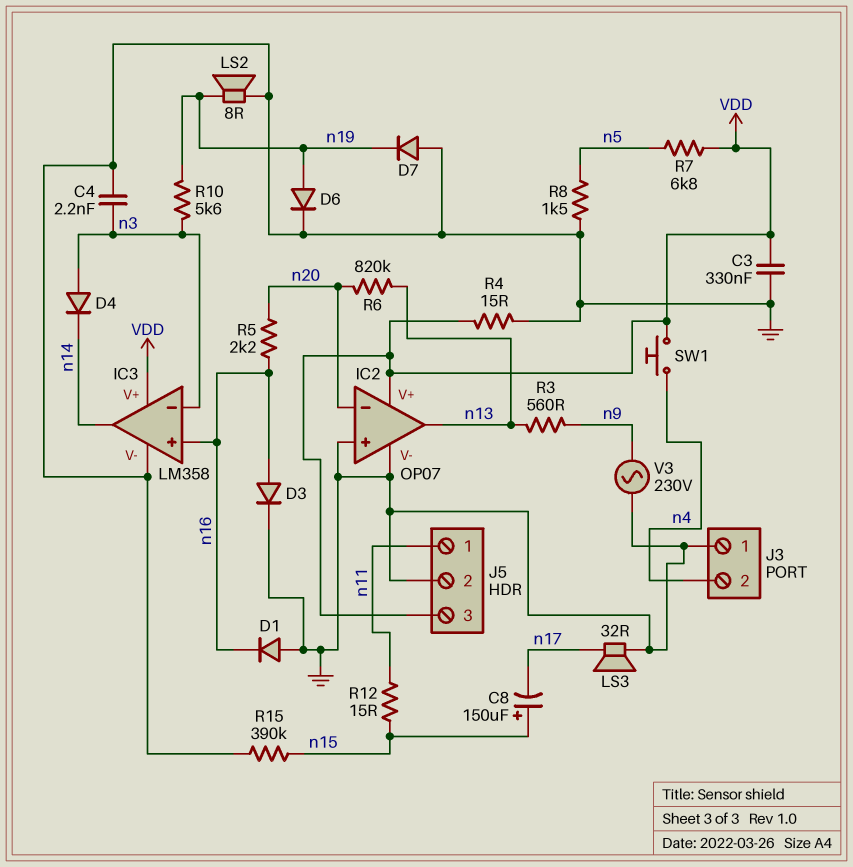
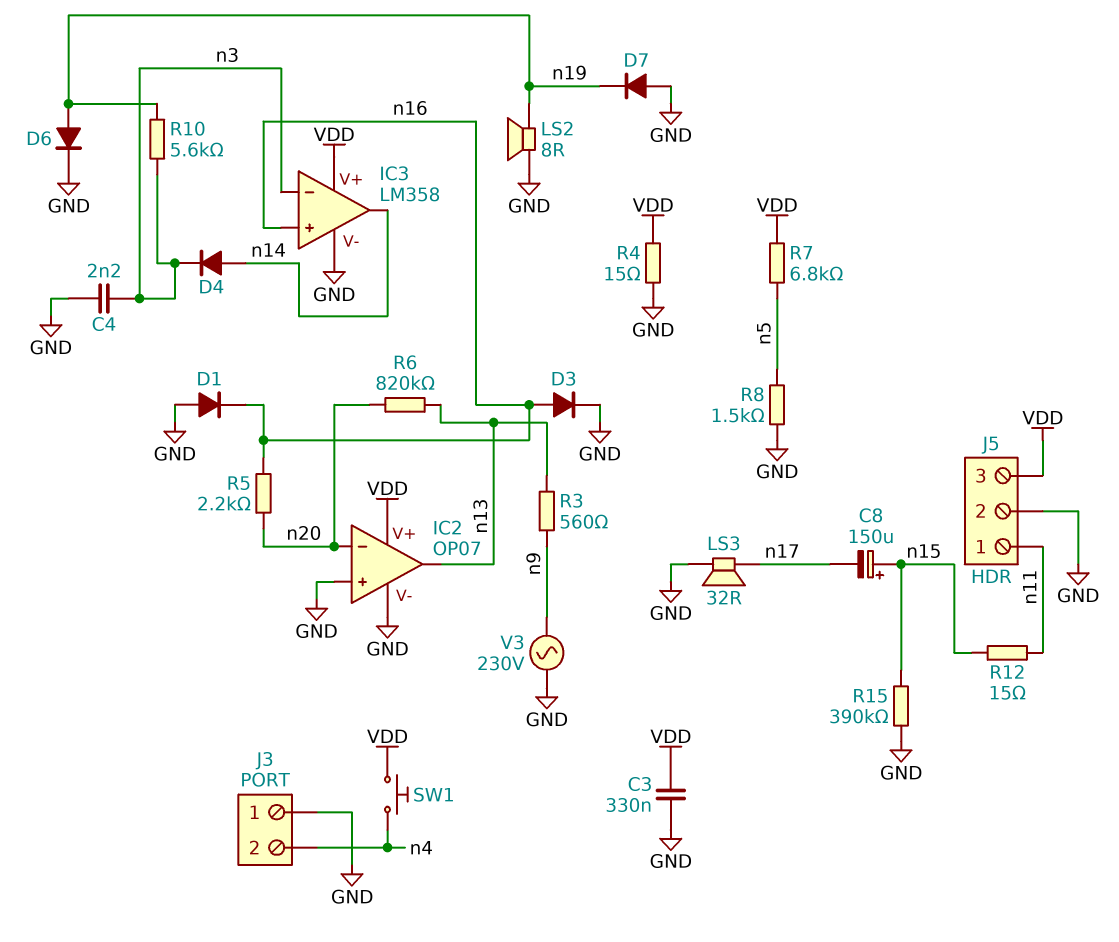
D4: diode (A n3, K n14) -> diode (A n14, K n3)

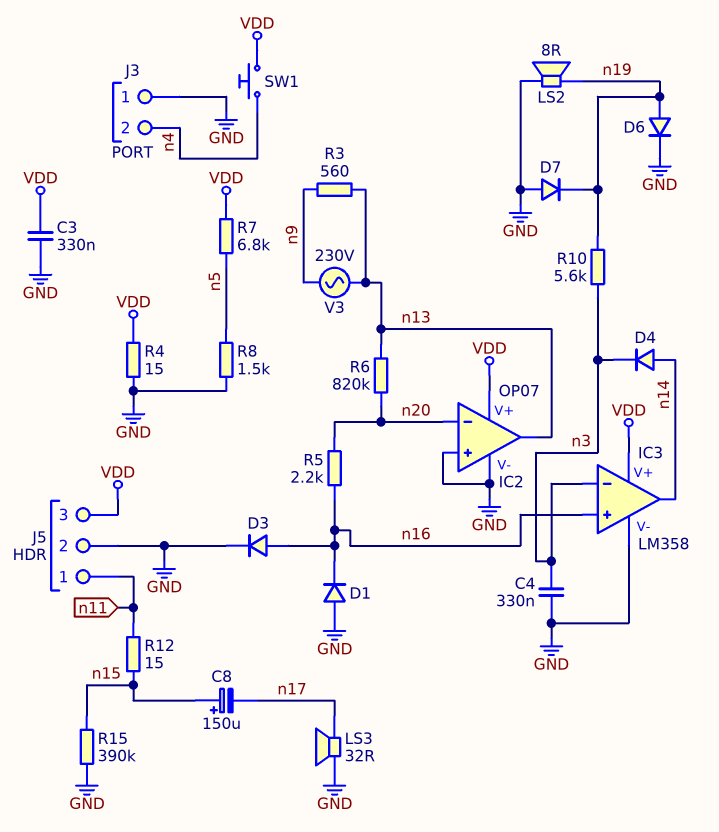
C4: 2.2nF (GND, n3) -> 330nF (GND, n3)
V3: AC 230V (GND, n9) -> AC 230V (n9, n13)

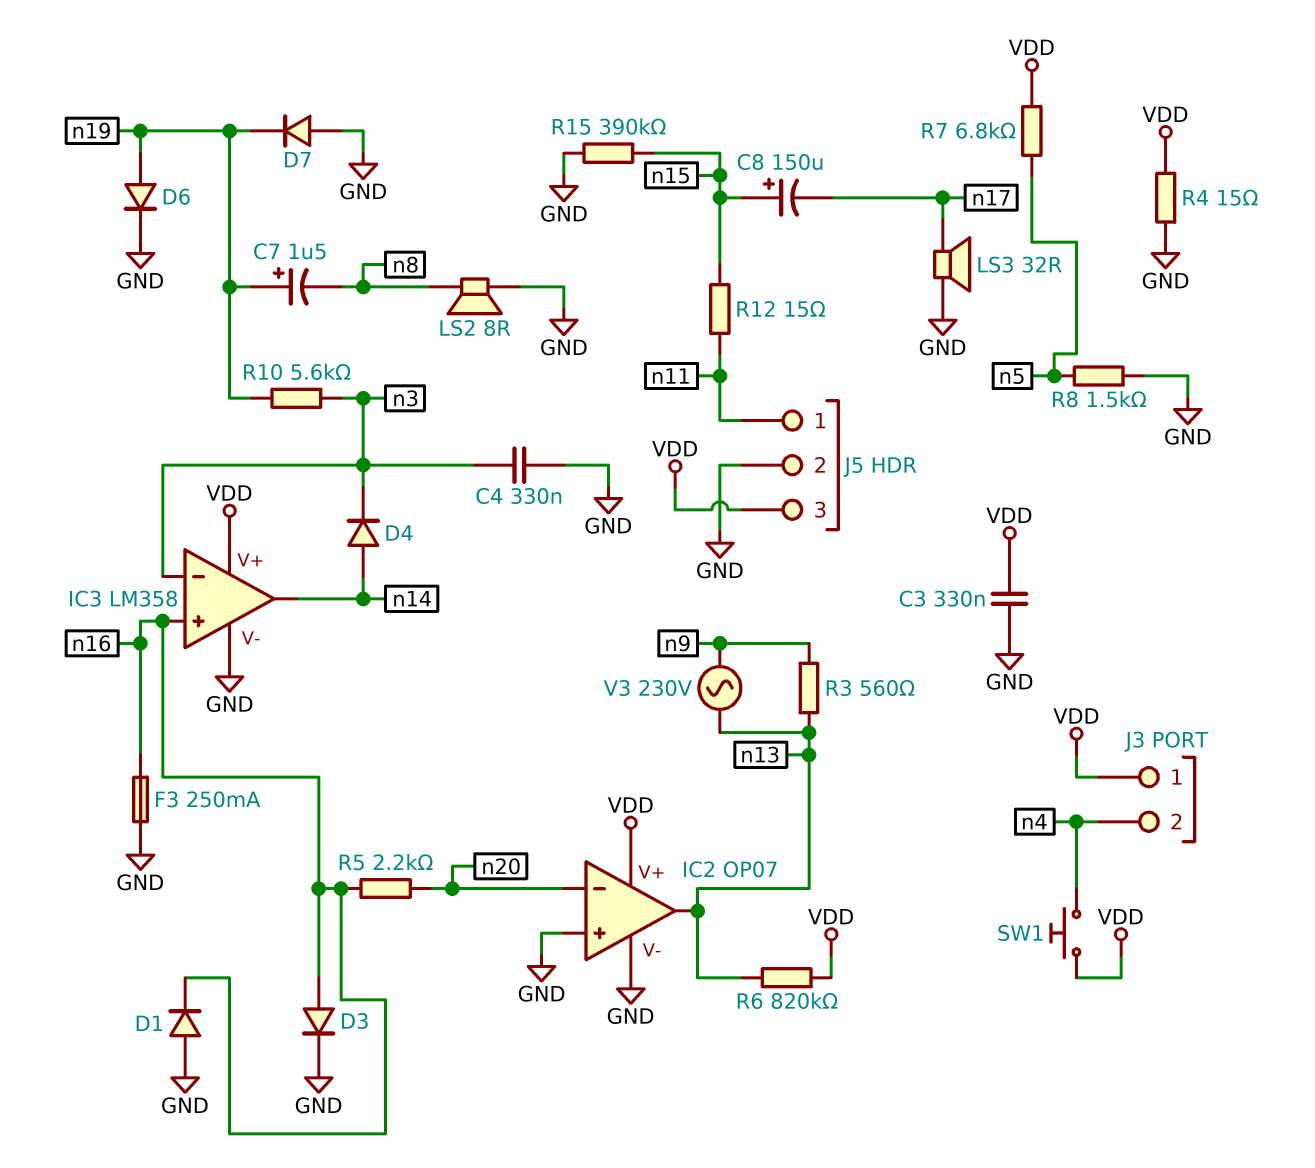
C7: none -> 1.5uF (plus n19, minus n8)
F3: none -> 250mA (GND, n16)
J3 pin 1: GND -> VDD
LS2: speaker 8R (GND, n19) -> speaker 8R (GND, n8)
R6: 820k (n13, n20) -> 820k (VDD, n13)

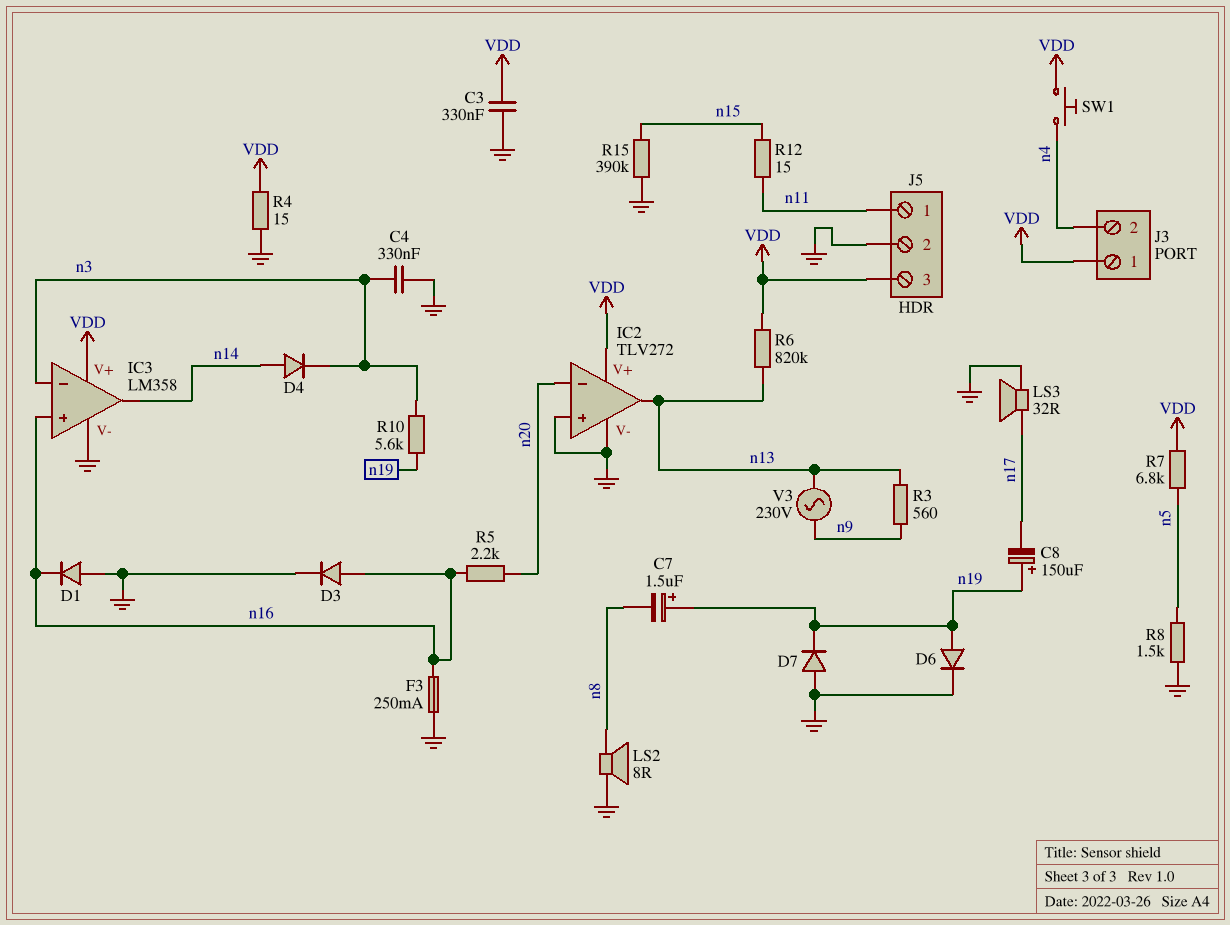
C8: 150uF (plus n15, minus n17) -> 150uF (plus n19, minus n17)
IC2: OP07 -> TLV272

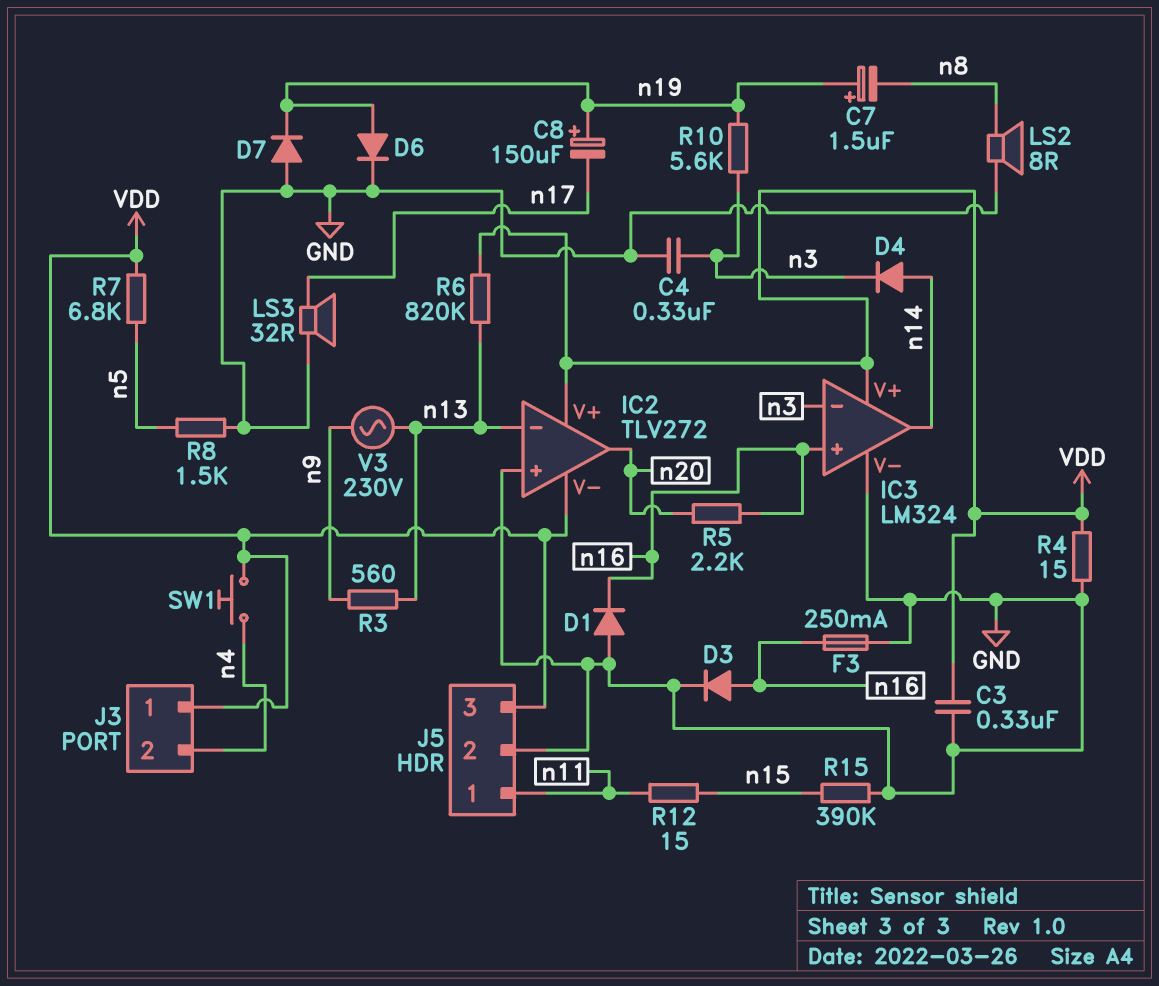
IC2 pin V-: GND -> VDD
IC2 pin in-: n20 -> n13
IC2 pin out: n13 -> n20
IC3: LM358 -> LM324

